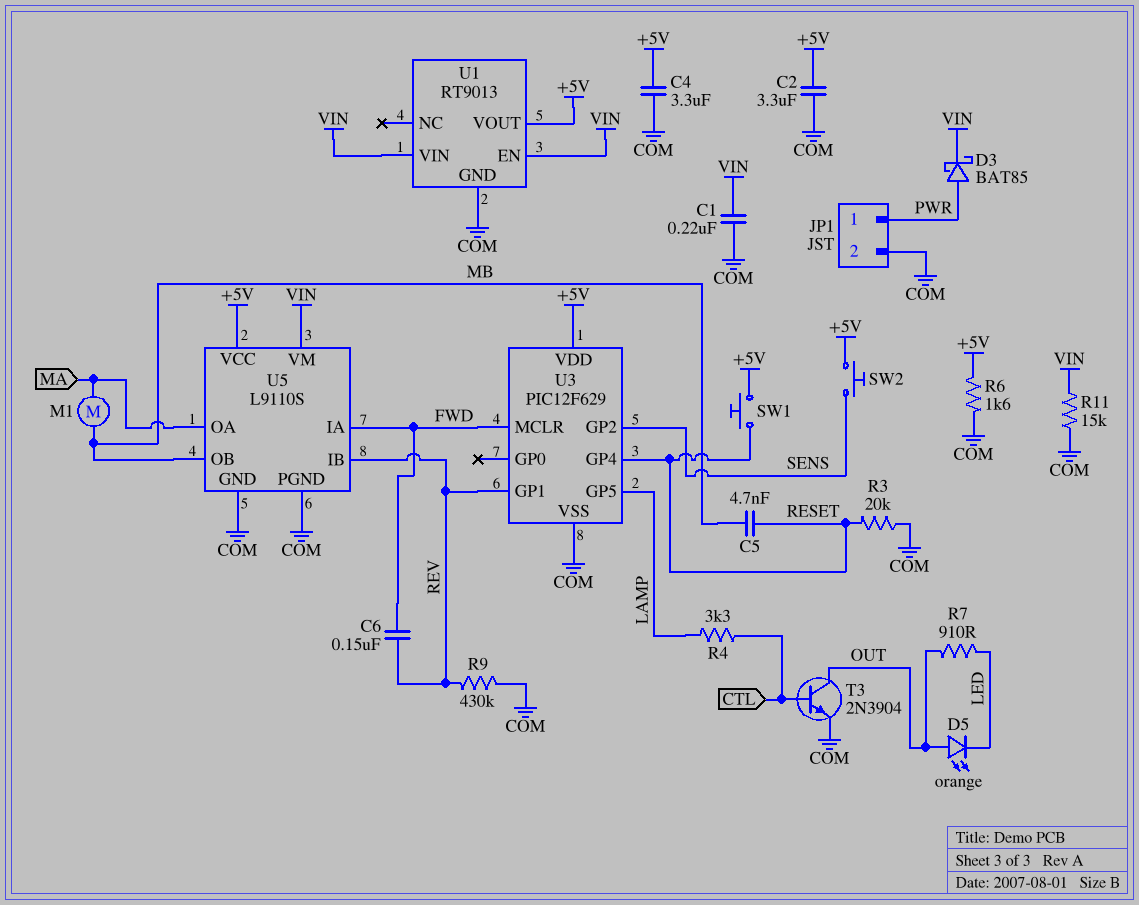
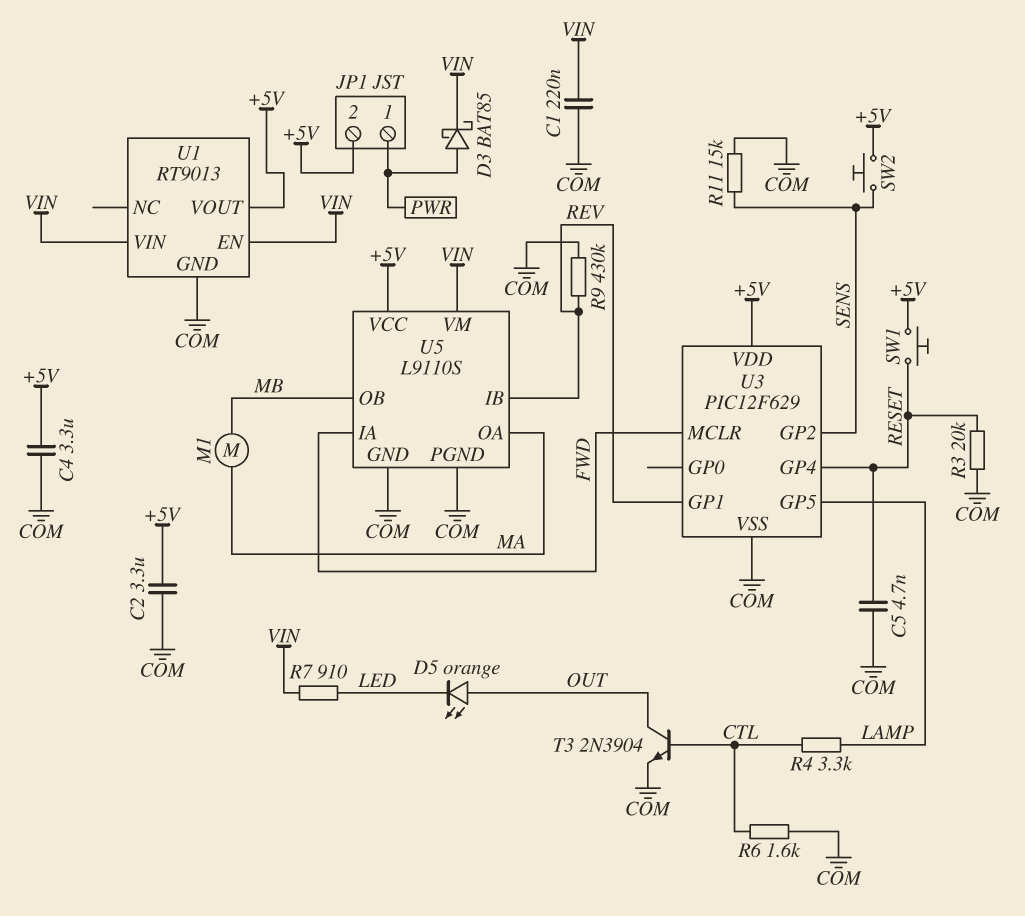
C5: 4.7nF (MB, RESET) -> 4.7nF (COM, RESET)
C6: 150nF (FWD, REV) -> none
JP1 pin 2: COM -> +5V
R6: 1.6k (+5V, COM) -> 1.6k (COM, CTL)
R7: 910 (LED, OUT) -> 910 (LED, VIN)
R11: 15k (COM, VIN) -> 15k (COM, SENS)

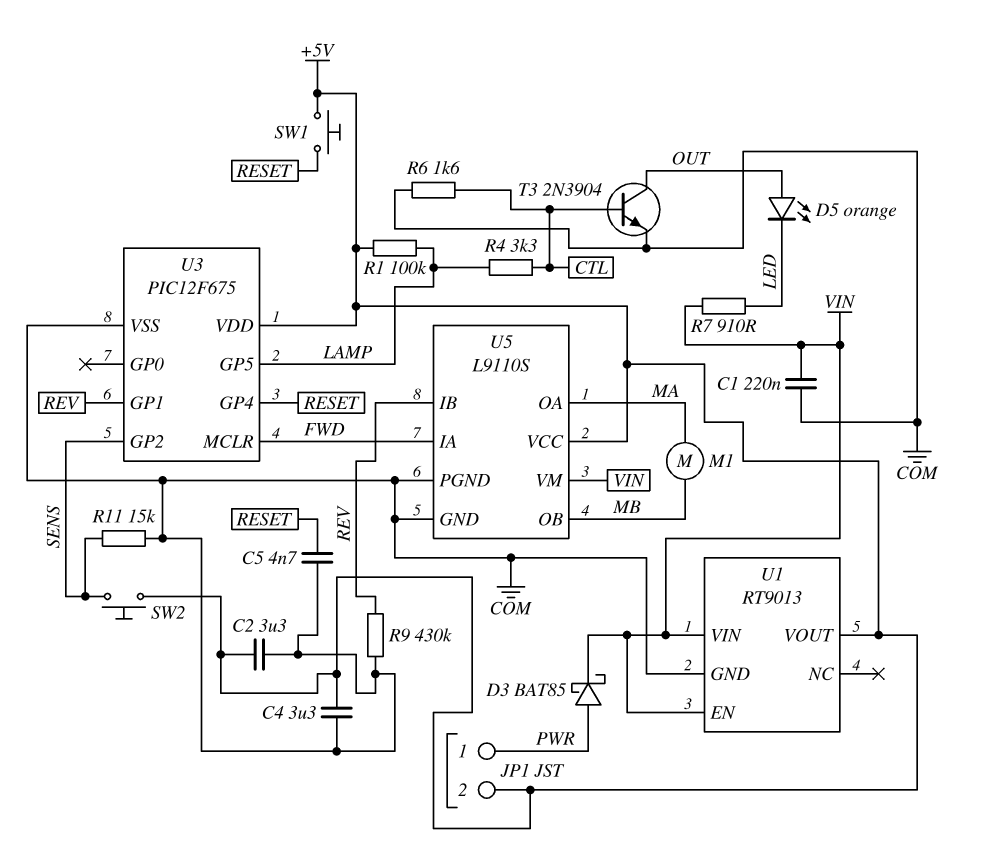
R1: none -> 100k (+5V, LAMP)
R3: 20k (COM, RESET) -> none
U3: PIC12F629 -> PIC12F675

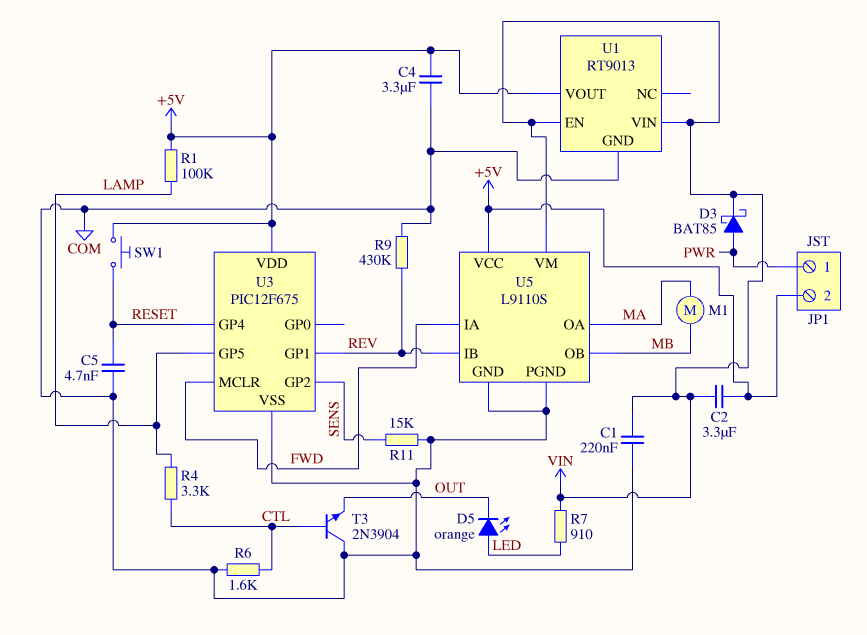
C2: 3.3uF (+5V, COM) -> 3.3uF (+5V, VIN)
D5: LED orange (A OUT, K LED) -> LED orange (A LED, K OUT)
SW2: button (+5V, SENS) -> none
T3: NPN 2N3904 (B CTL, C OUT, E COM) -> NPN 2N3904 (B CTL, C COM, E OUT)

